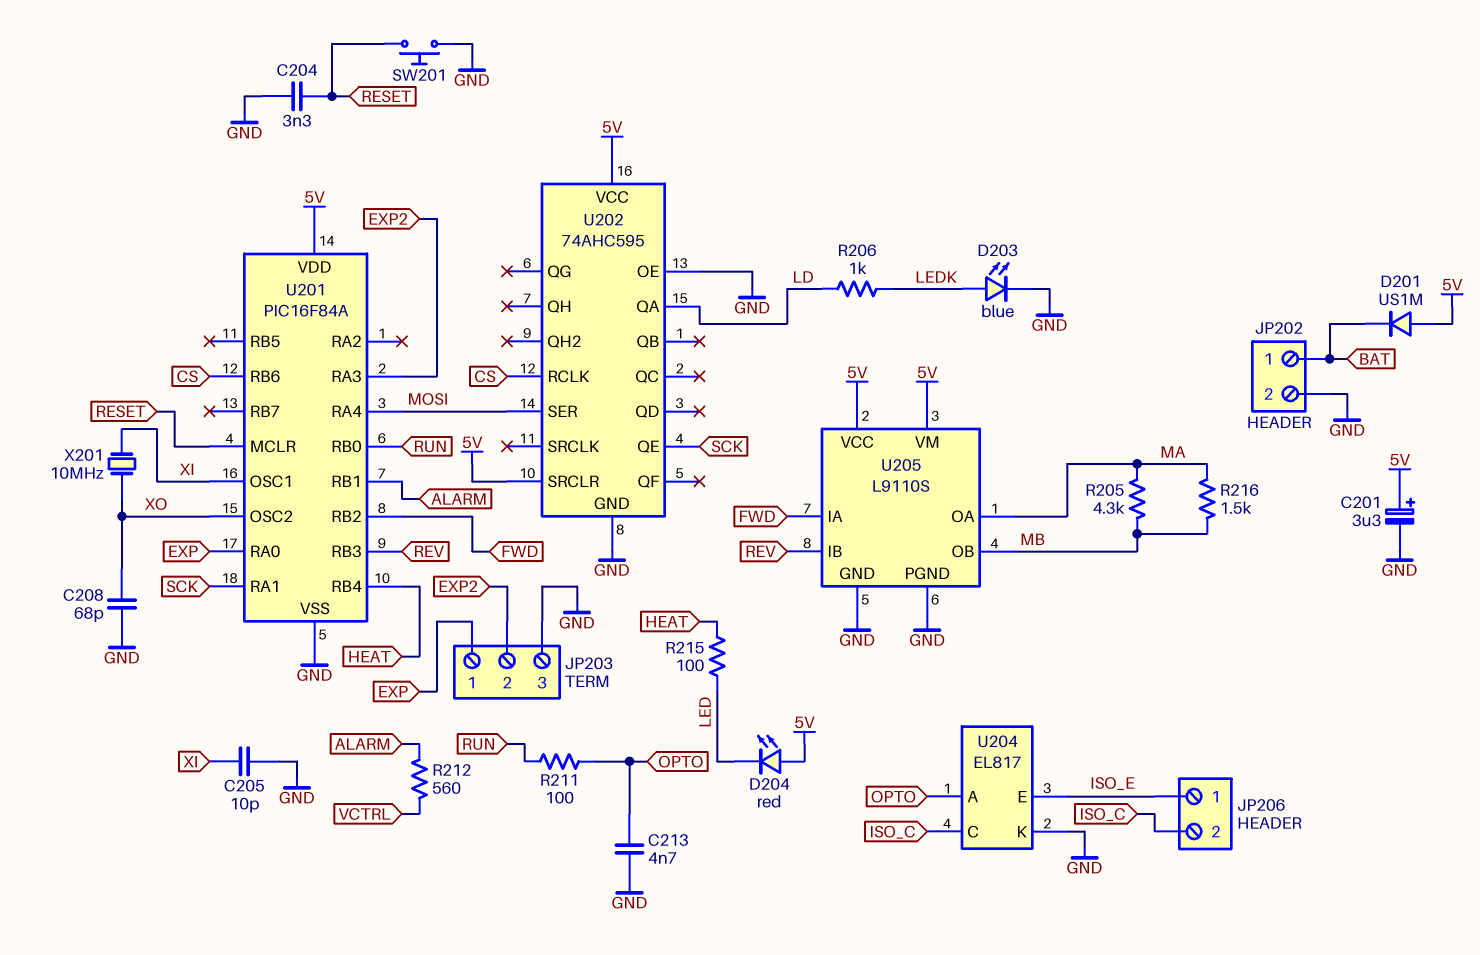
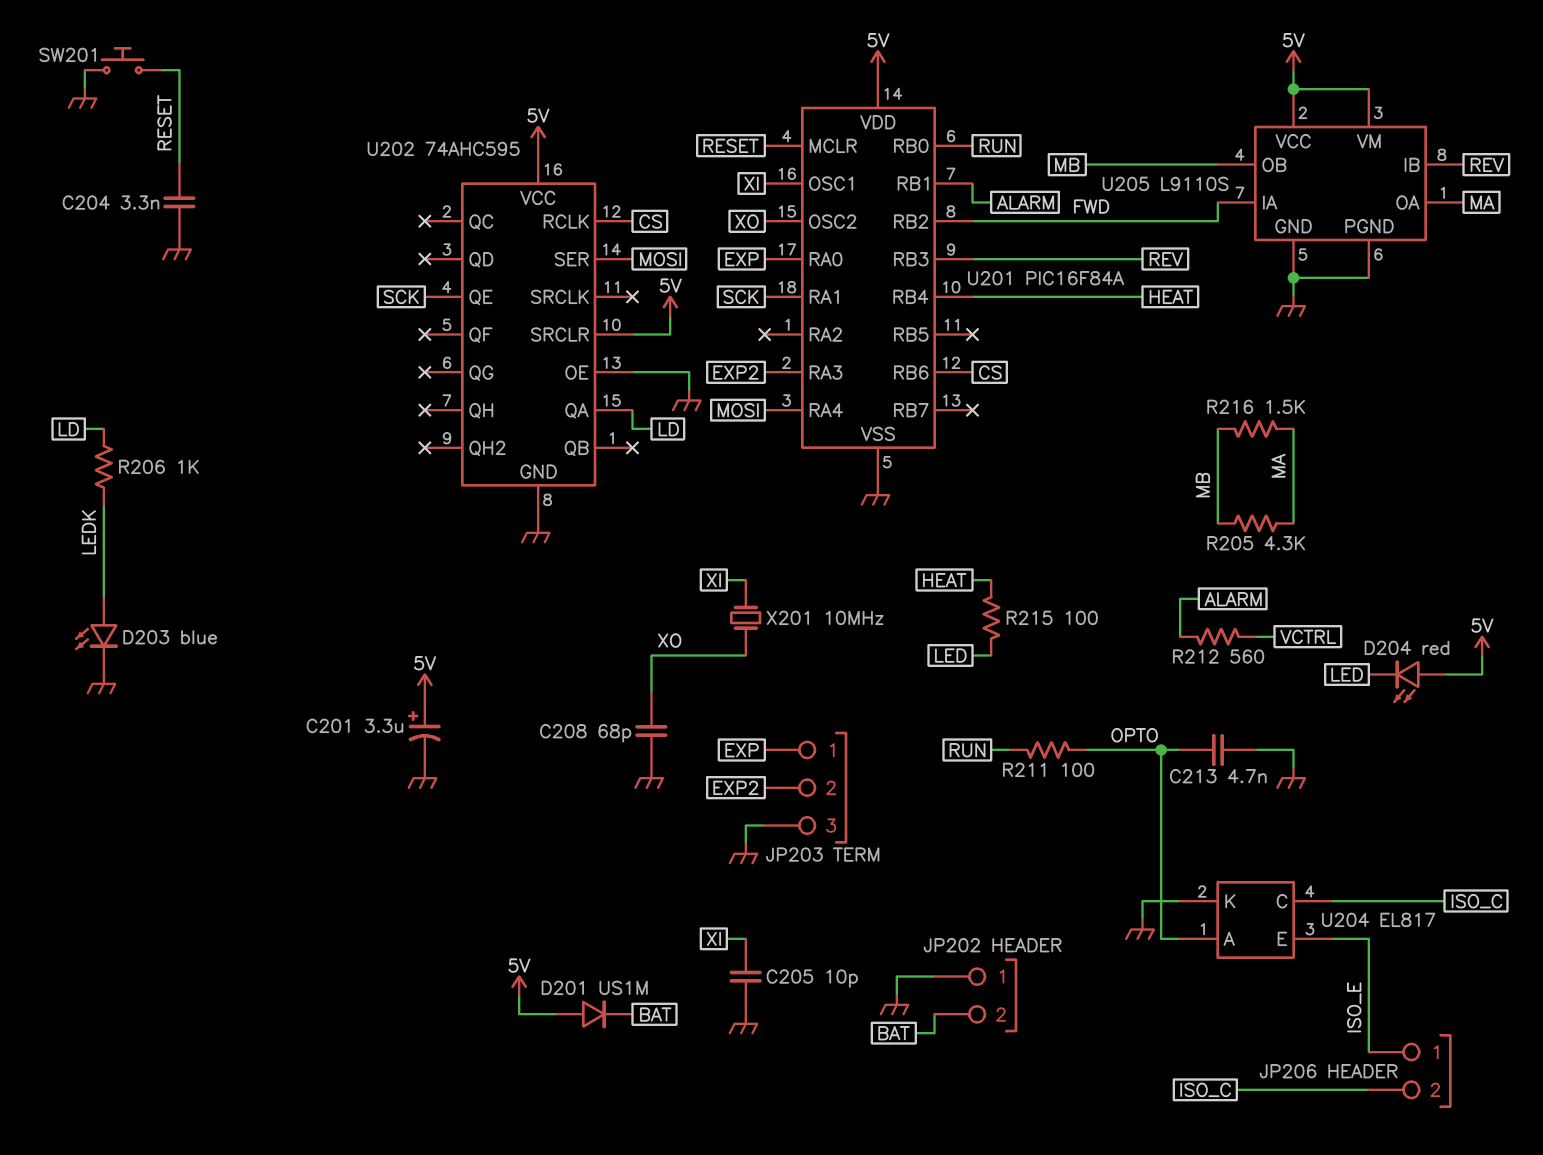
JP202 pin 1: BAT -> GND
JP202 pin 2: GND -> BAT

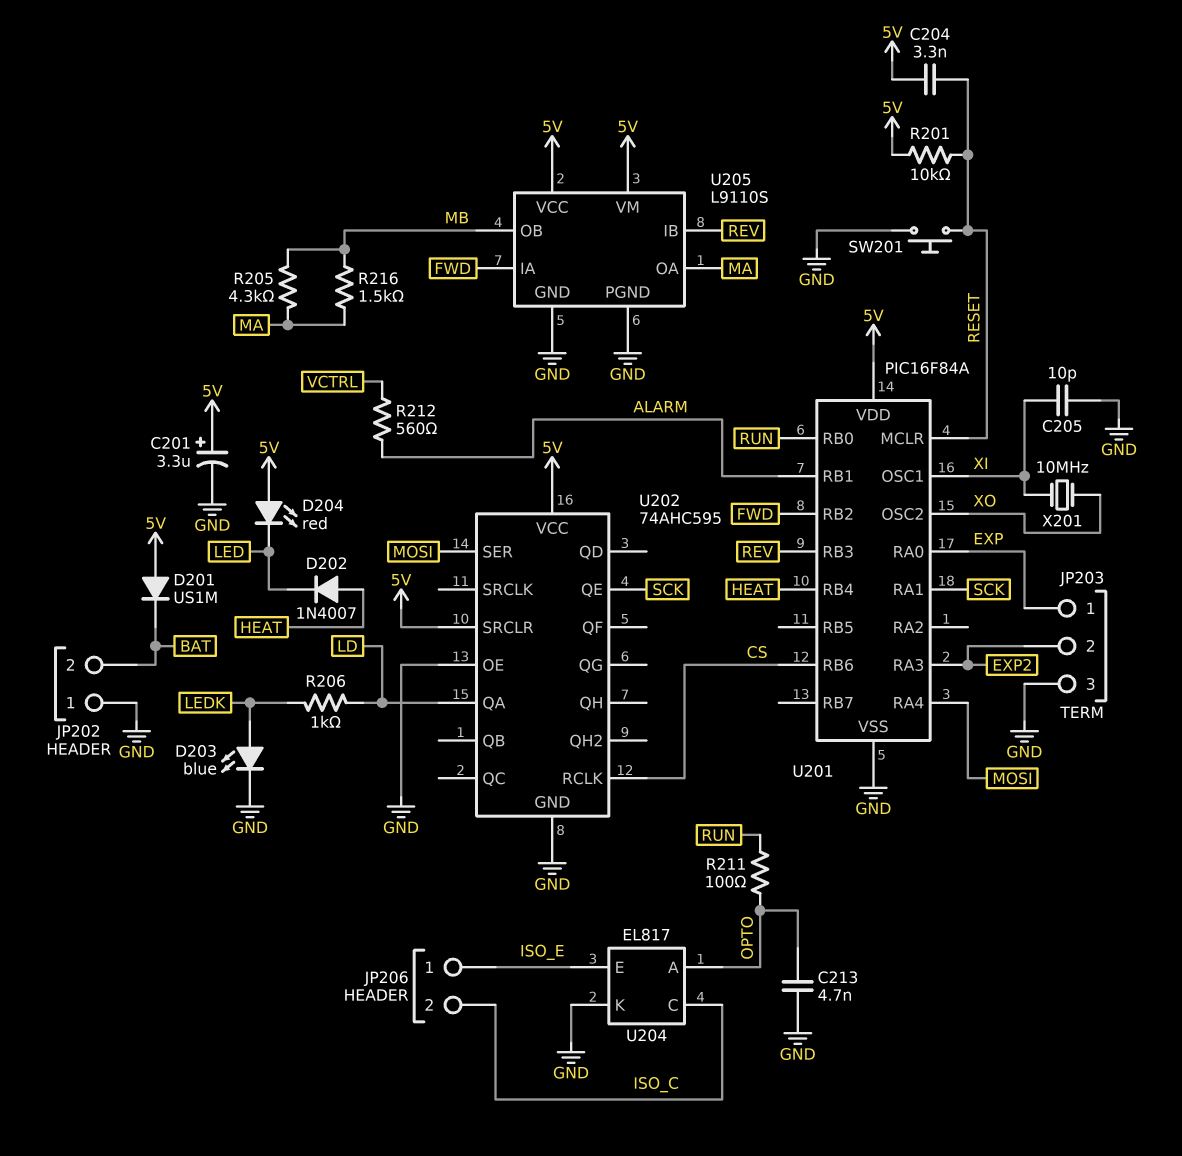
C204: 3.3nF (GND, RESET) -> 3.3nF (5V, RESET)
C208: 68pF (GND, XO) -> none
D202: none -> diode 1N4007 (A HEAT, K LED)
R201: none -> 10k (5V, RESET)
R215: 100 (HEAT, LED) -> none

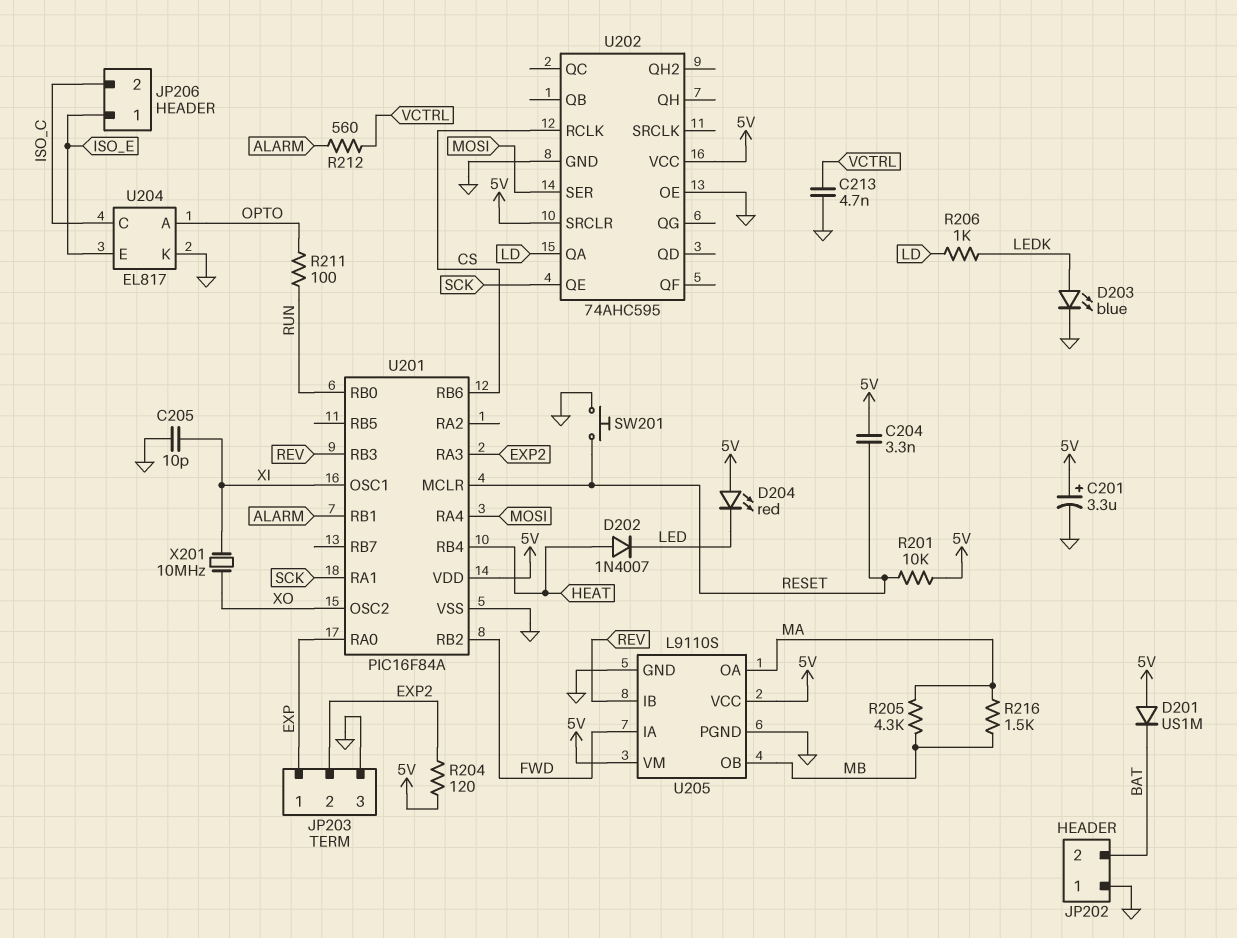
C213: 4.7nF (GND, OPTO) -> 4.7nF (GND, VCTRL)
R204: none -> 120 (5V, EXP2)

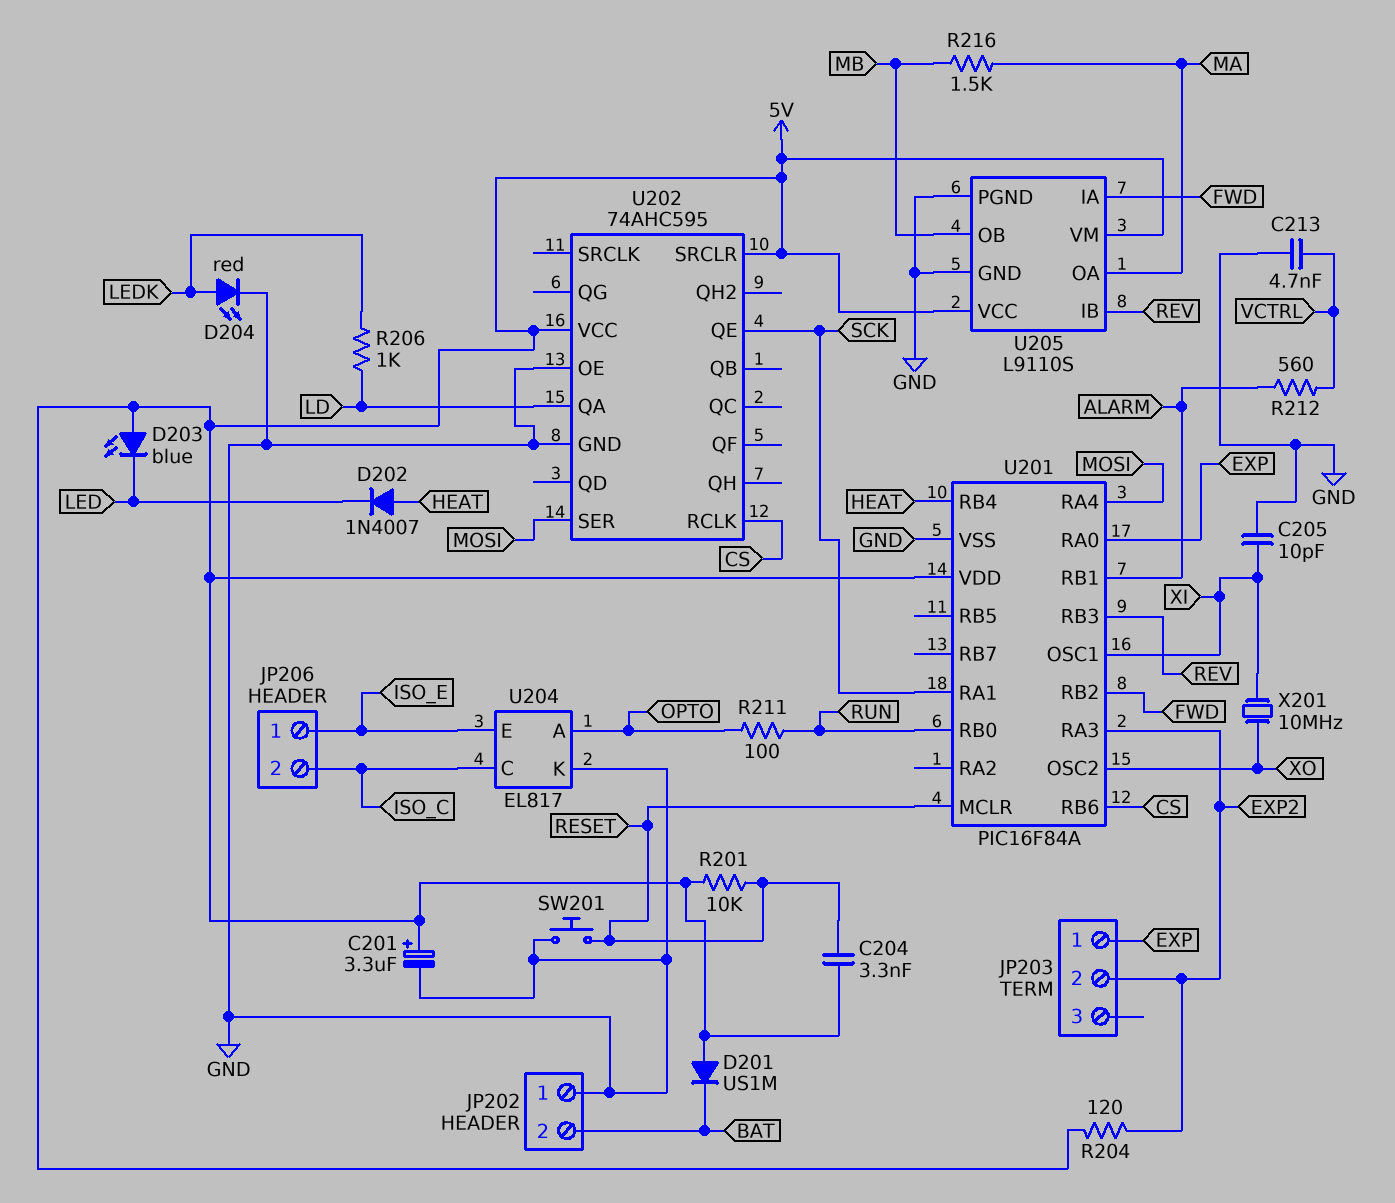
D203: LED blue (A LEDK, K GND) -> LED blue (A 5V, K LED)
D204: LED red (A 5V, K LED) -> LED red (A LEDK, K GND)
JP203 pin 3: GND -> none
R205: 4.3k (MA, MB) -> none

